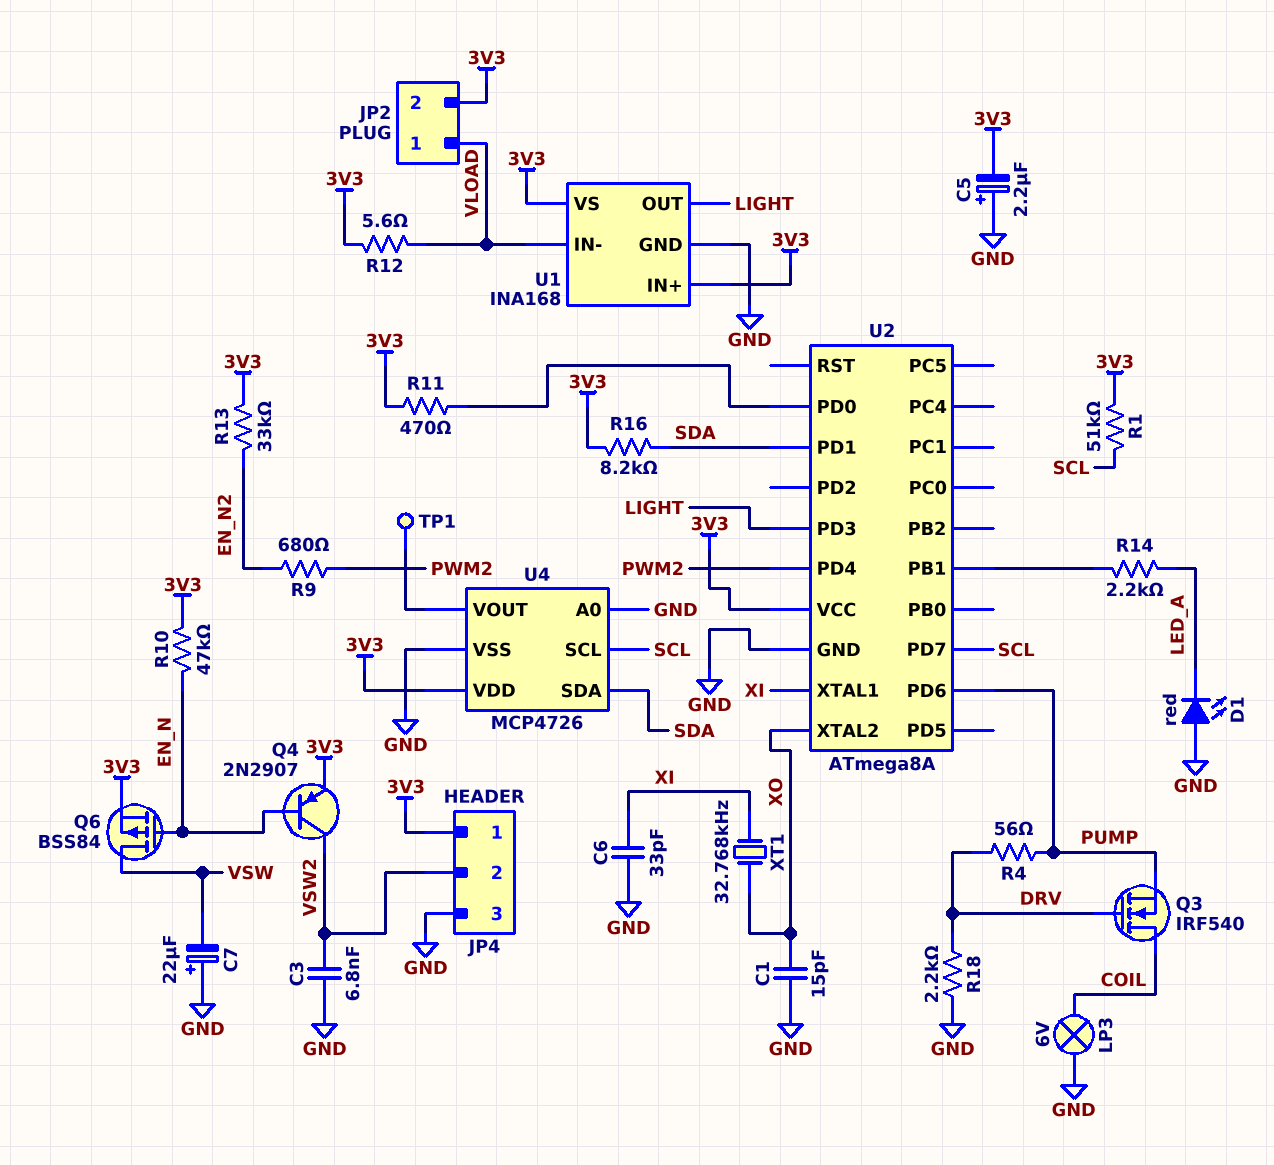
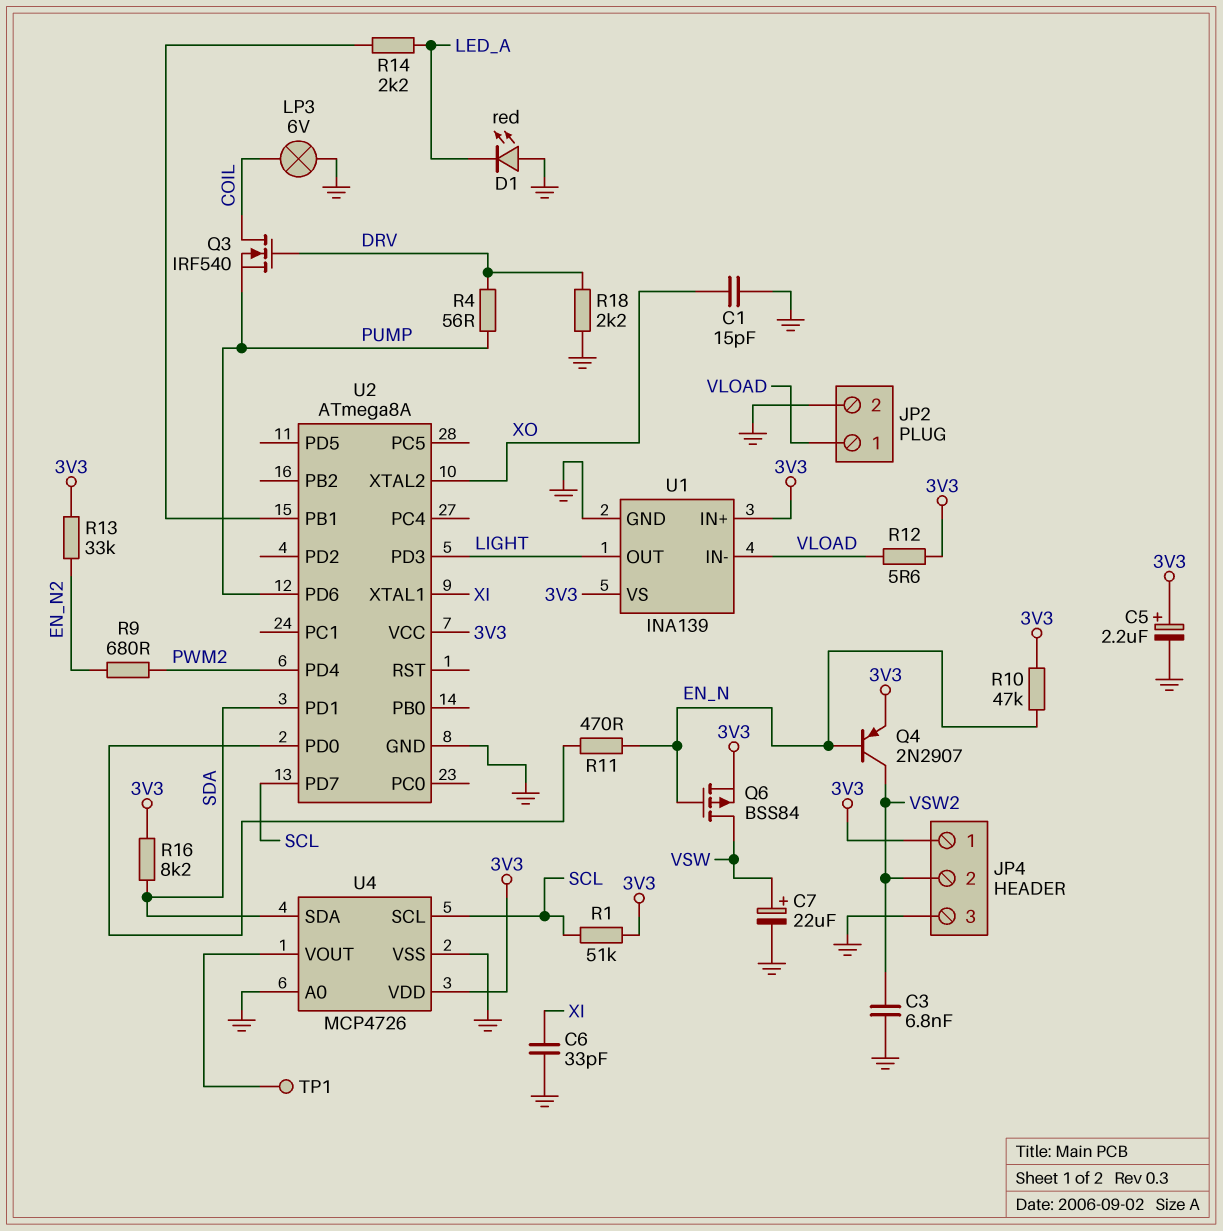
C5: 2.2uF (plus GND, minus 3V3) -> 2.2uF (plus 3V3, minus GND)
C7: 22uF (plus GND, minus VSW) -> 22uF (plus VSW, minus GND)
JP2 pin 2: 3V3 -> GND
R11: 470 (3V3, U2/PD0) -> 470 (EN_N, U2/PD0)
U1: INA168 -> INA139
XT1: 32.768kHz (XI, XO) -> none

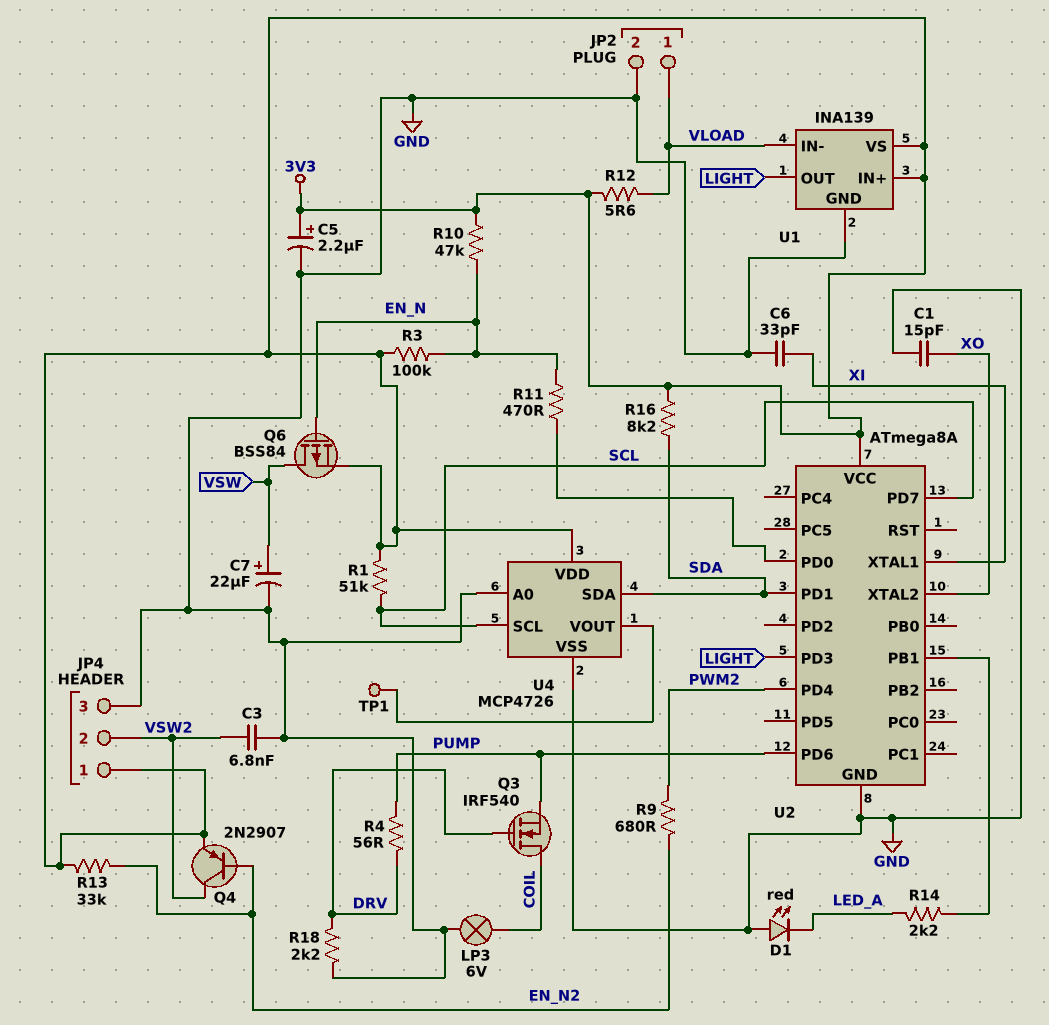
Q4: PNP 2N2907 (B EN_N, C VSW2, E 3V3) -> PNP 2N2907 (B EN_N2, C VSW2, E 3V3)
R3: none -> 100k (3V3, EN_N)

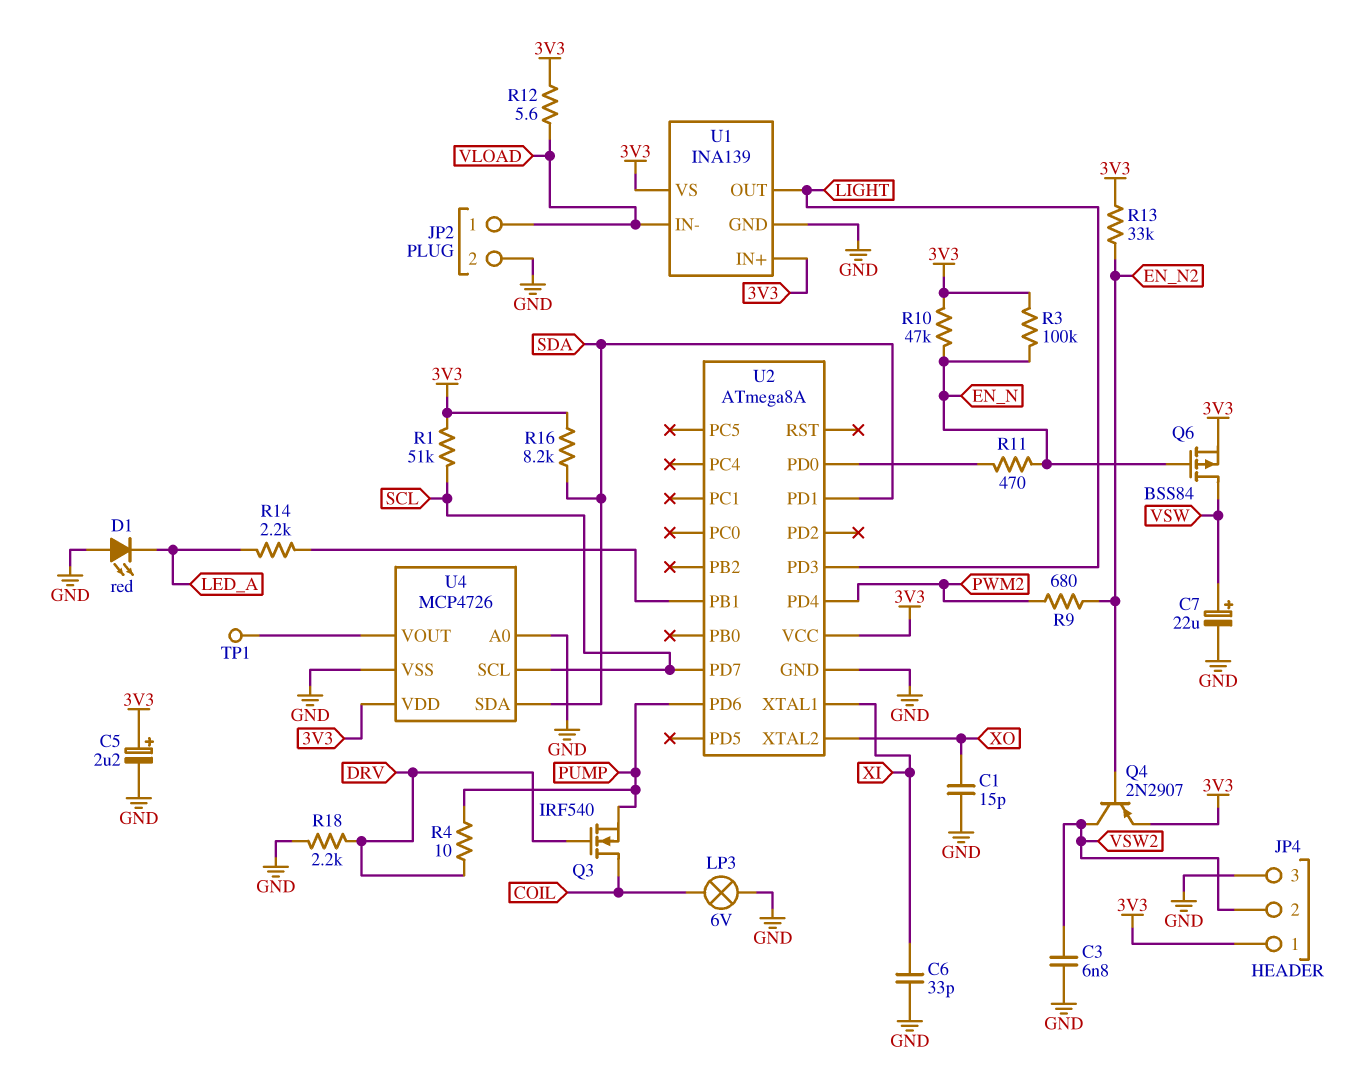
R4: 56 (DRV, PUMP) -> 10 (DRV, PUMP)

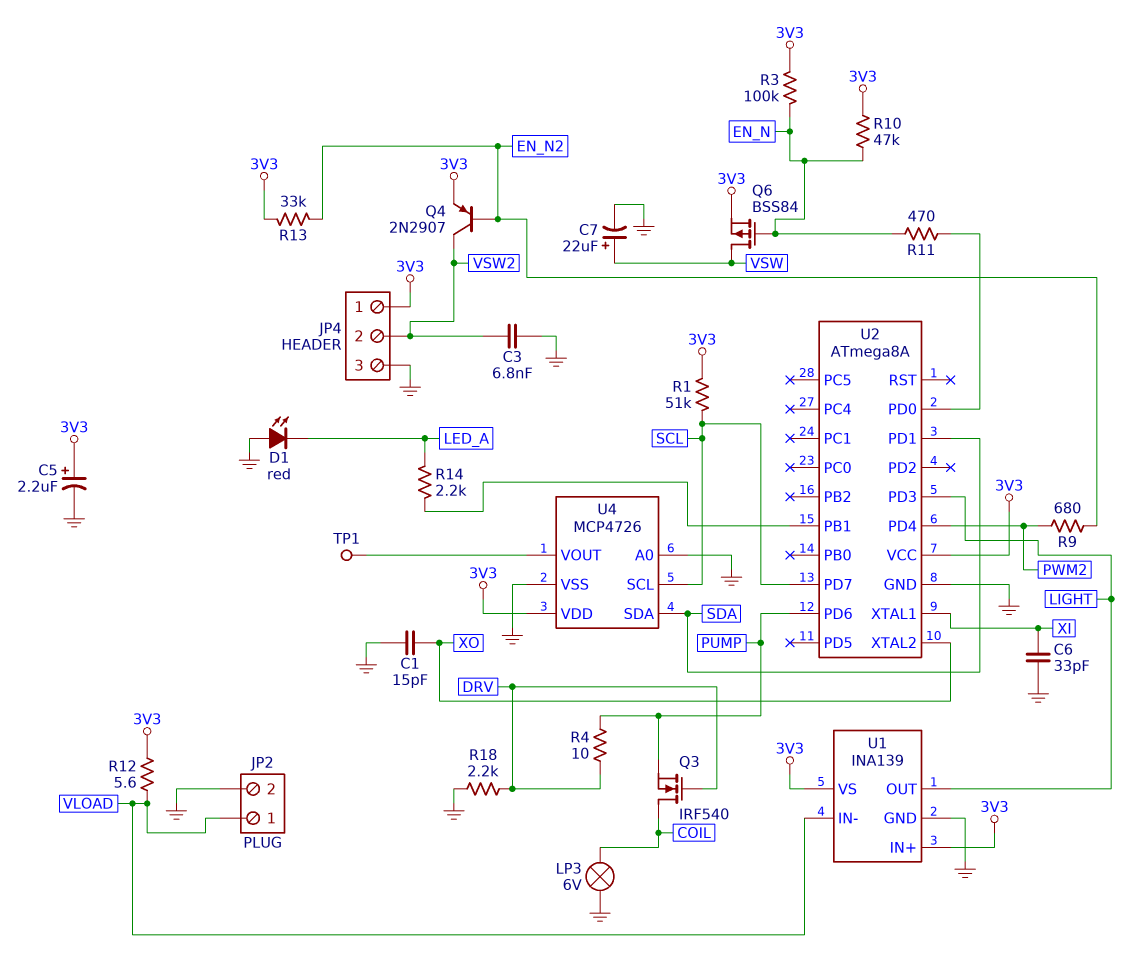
R16: 8.2k (3V3, SDA) -> none

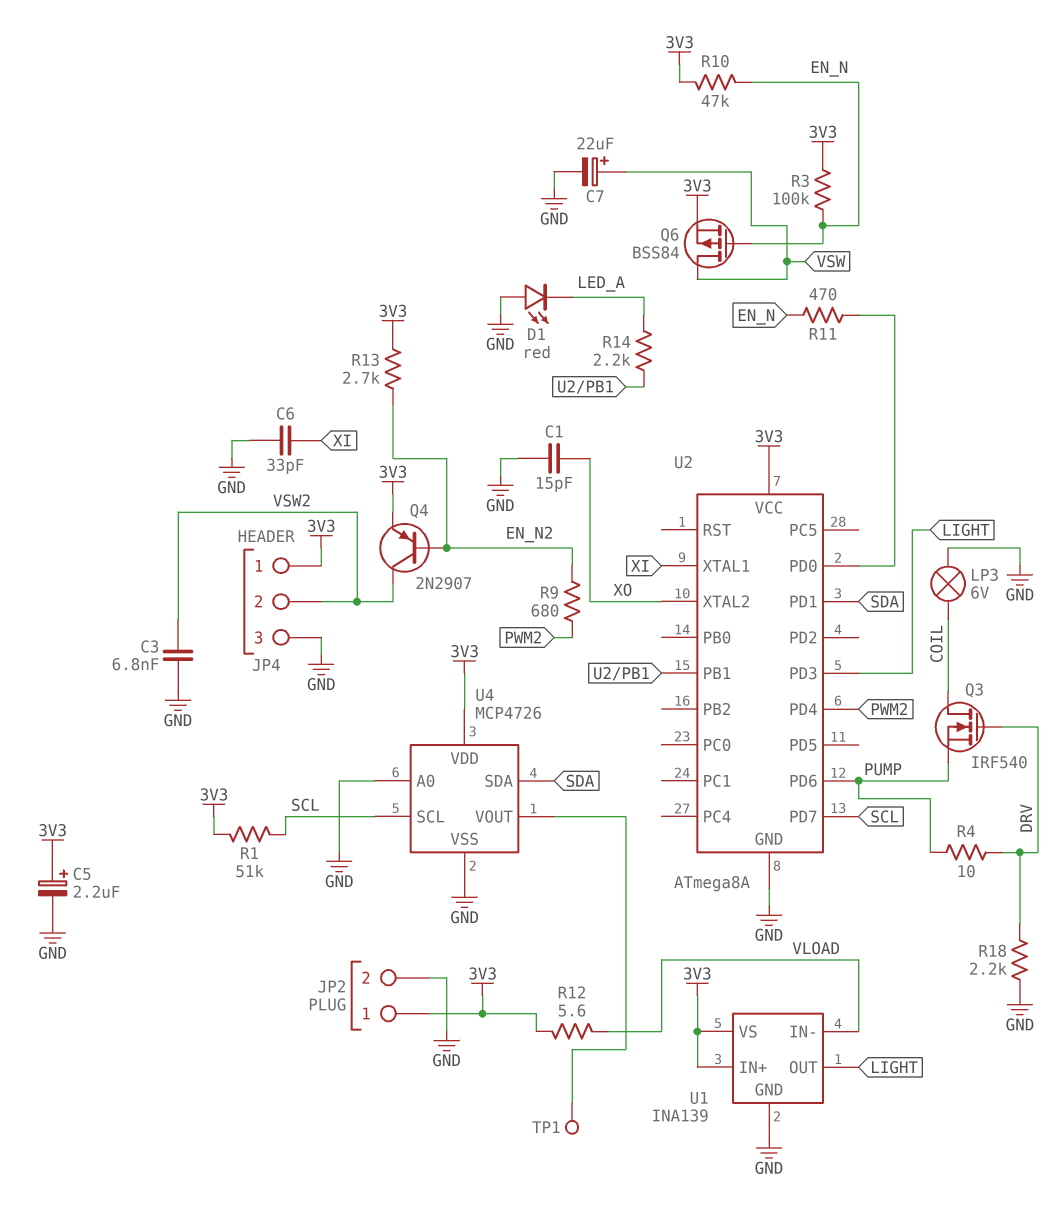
JP2 pin 1: VLOAD -> 3V3
R13: 33k (3V3, EN_N2) -> 2.7k (3V3, EN_N2)

